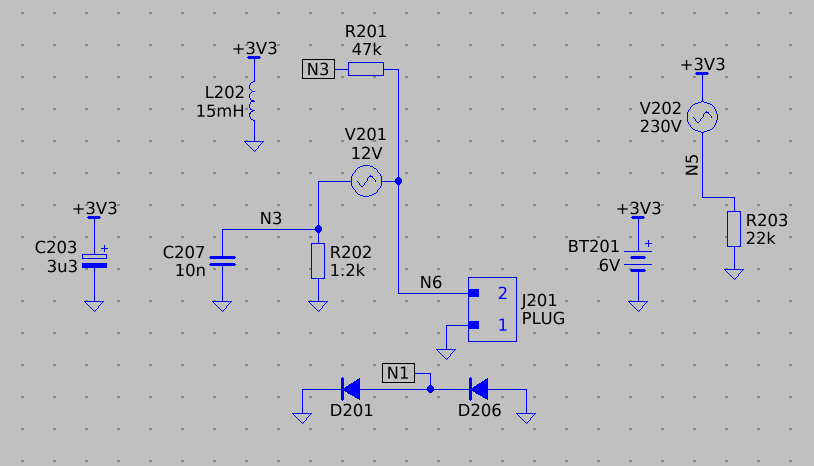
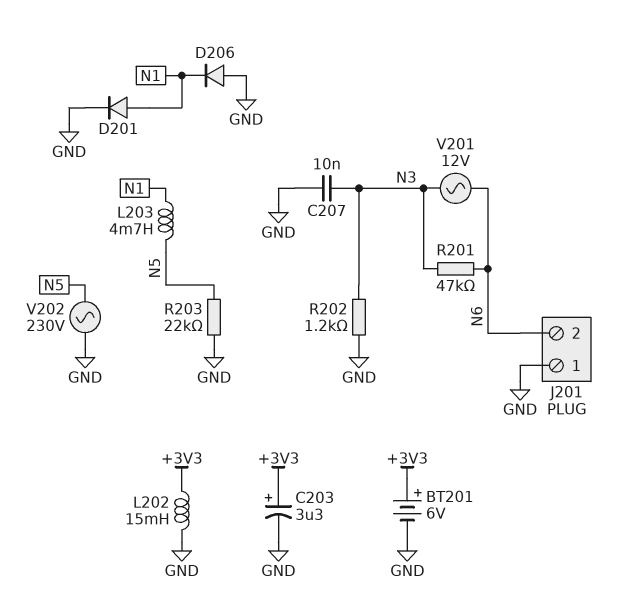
L203: none -> 4.7mH (N1, N5)
V202: AC 230V (+3V3, N5) -> AC 230V (GND, N5)

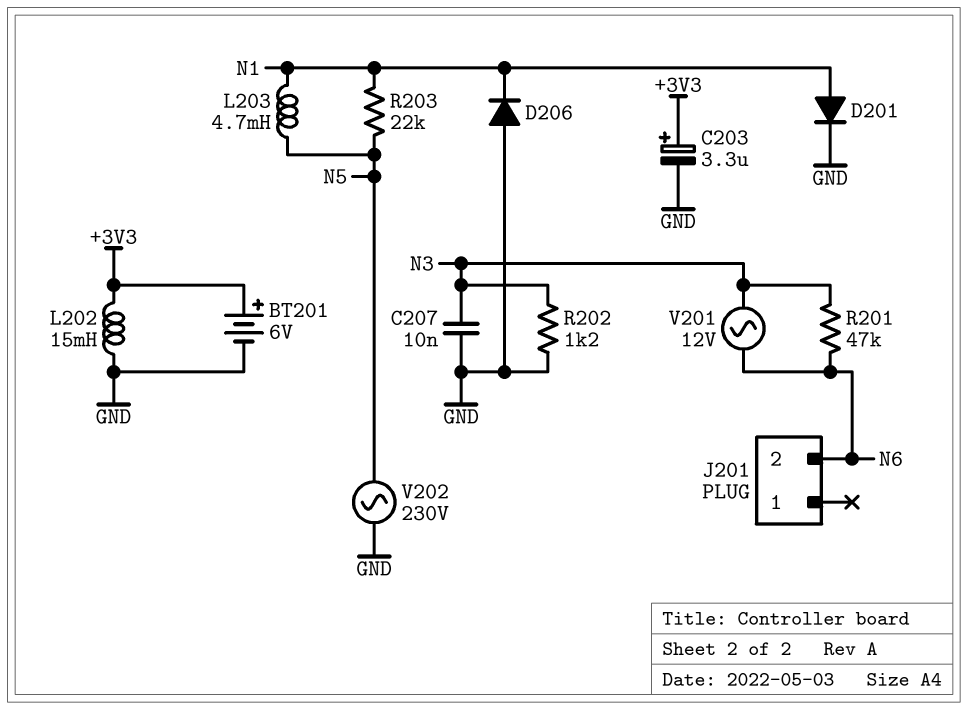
J201 pin 1: GND -> none
R203: 22k (GND, N5) -> 22k (N1, N5)

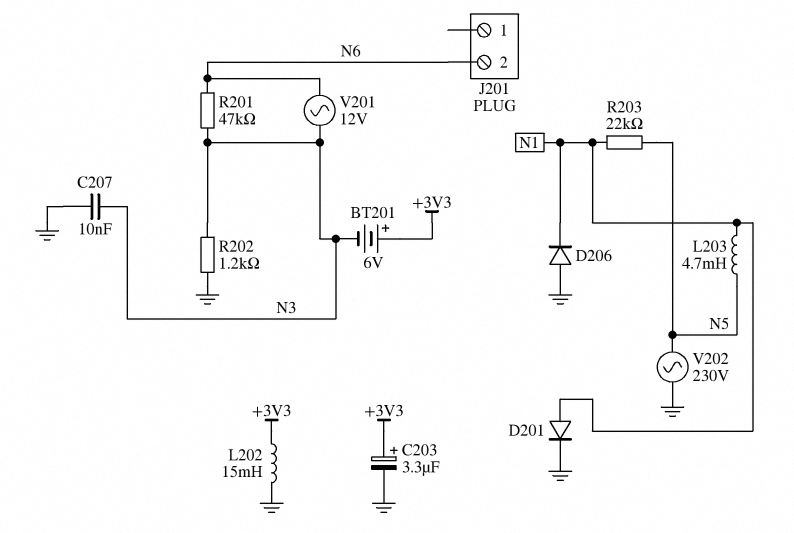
BT201: 6V (plus +3V3, minus GND) -> 6V (plus +3V3, minus N3)

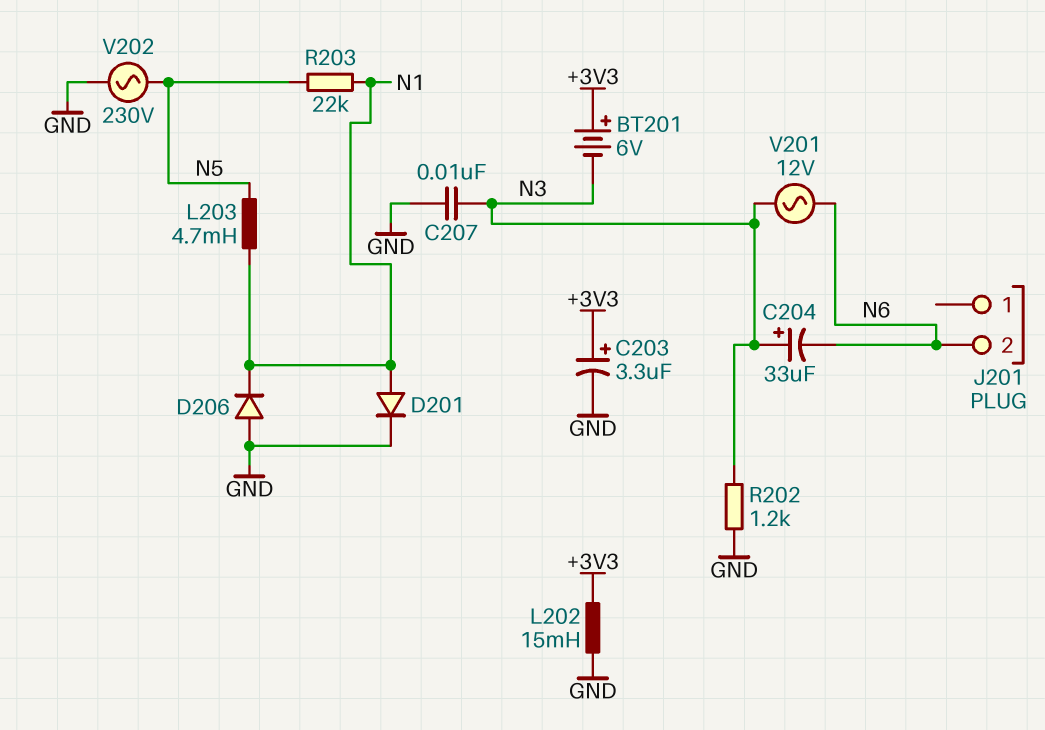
C204: none -> 33uF (plus N3, minus N6)
R201: 47k (N3, N6) -> none

